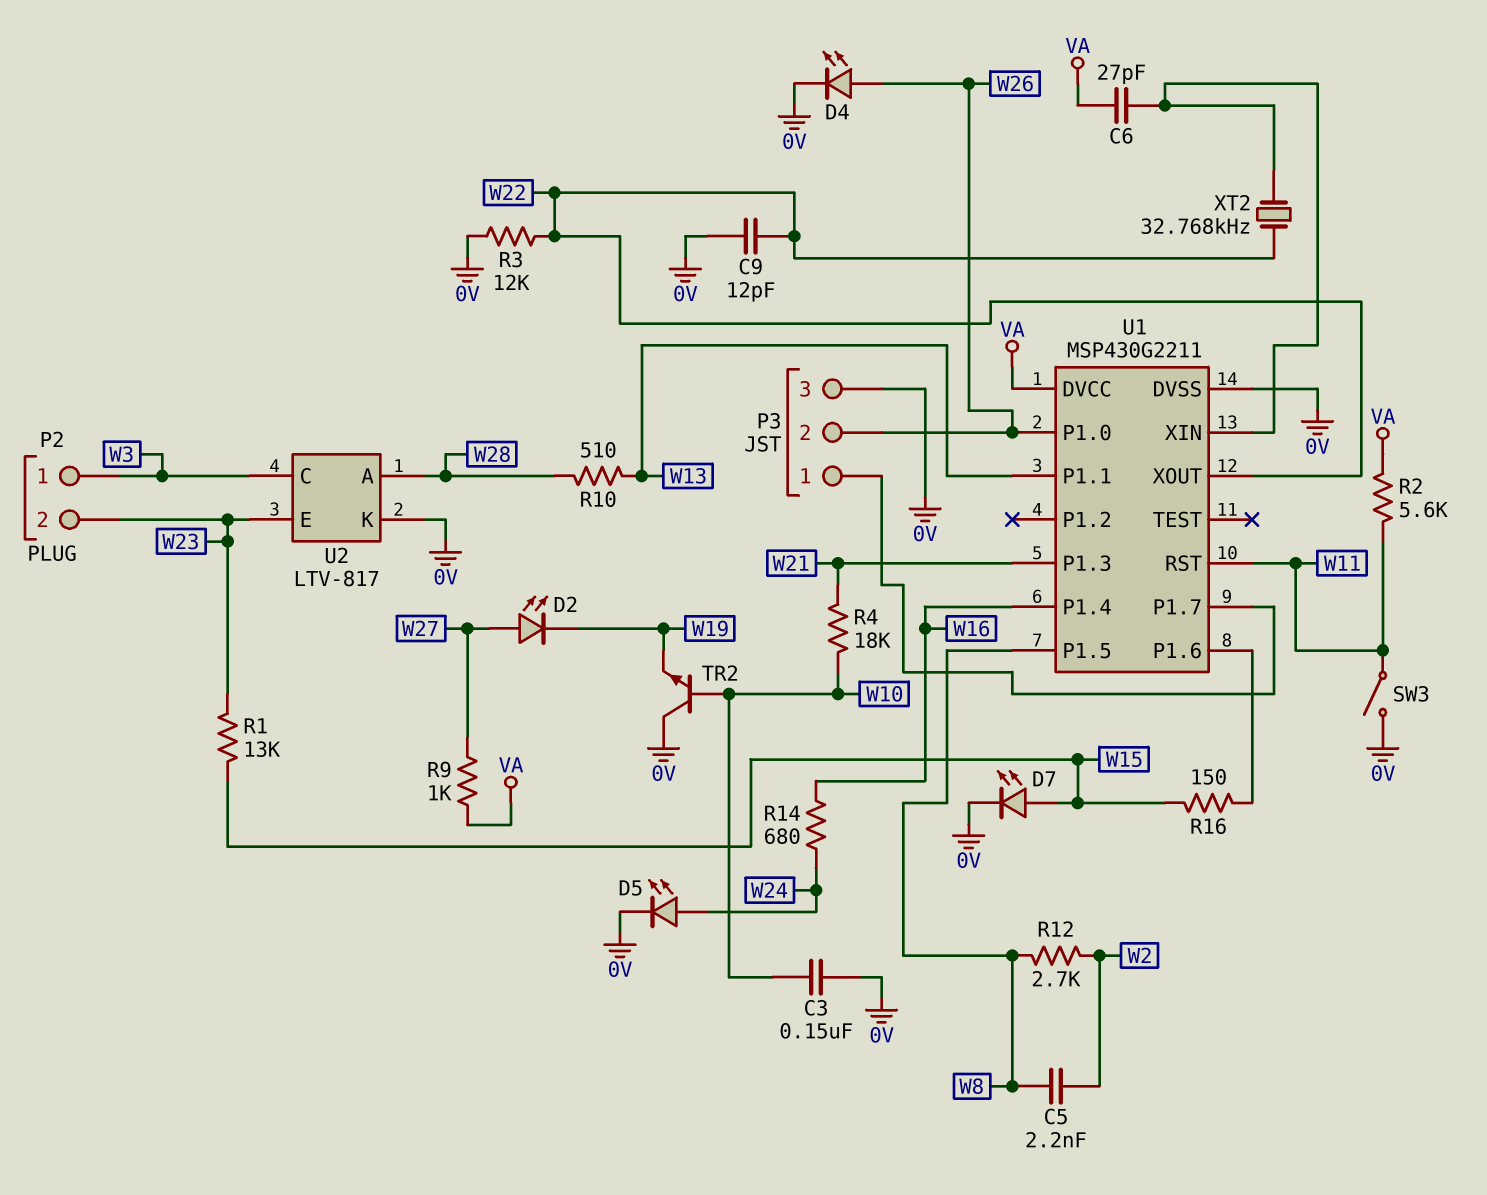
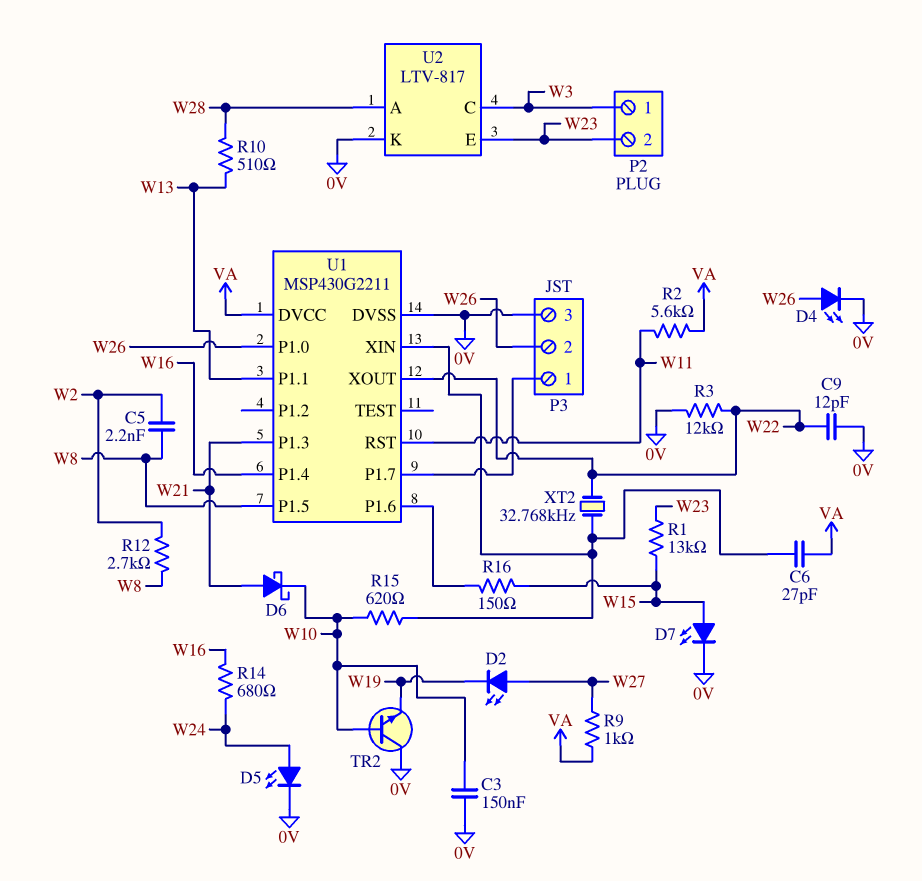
D6: none -> schottky (A W21, K W10)
R4: 18k (W10, W21) -> none
R15: none -> 620 (U1/XIN, W10)
SW3: switch (0V, W11) -> none

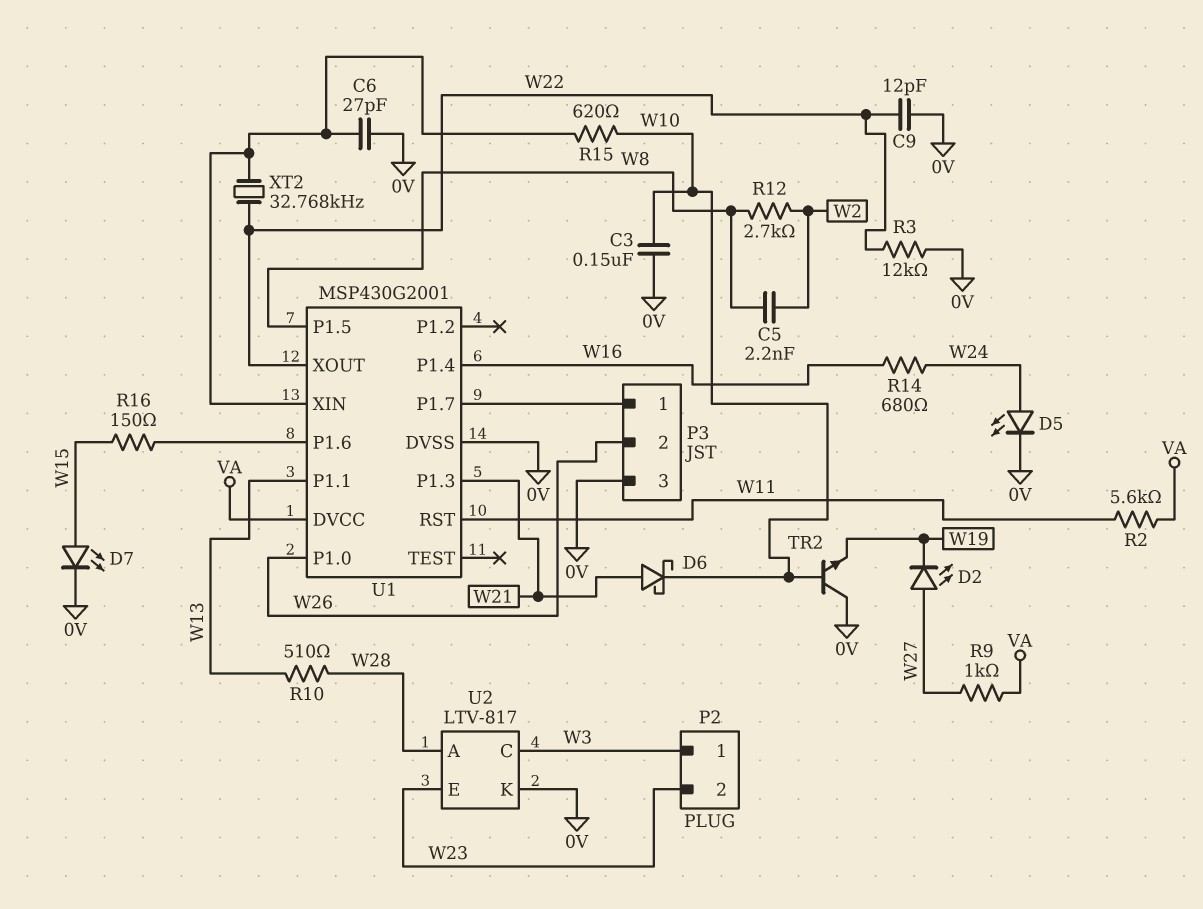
C6: 27pF (U1/XIN, VA) -> 27pF (0V, U1/XIN)
D4: LED (A W26, K 0V) -> none
R1: 13k (W15, W23) -> none
U1: MSP430G2211 -> MSP430G2001

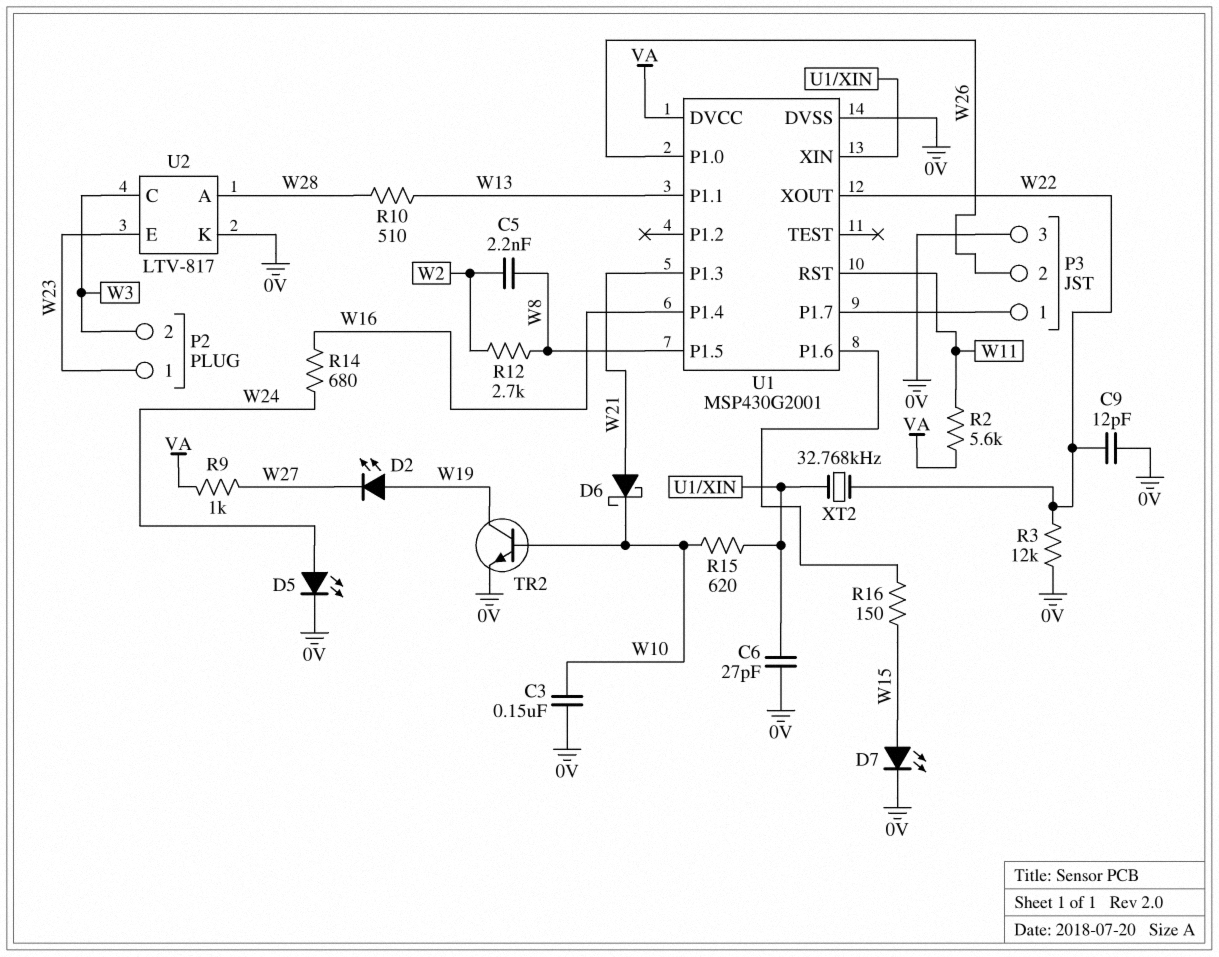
D2: LED (A W27, K W19) -> LED (A W19, K W27)
P2 pin 1: W3 -> W23
P2 pin 2: W23 -> W3
TR2: NPN (B W10, C 0V, E W19) -> NPN (B W10, C W19, E 0V)

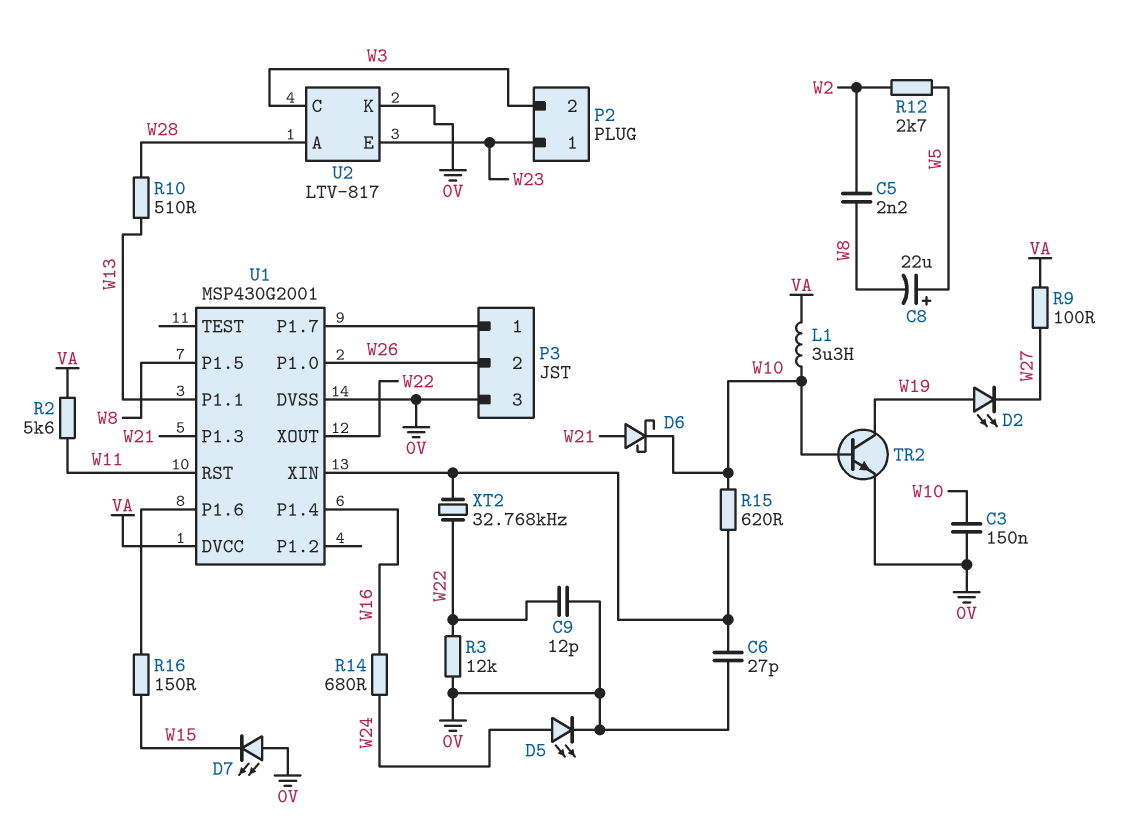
C8: none -> 22uF (plus W5, minus W8)
D7: LED (A W15, K 0V) -> LED (A 0V, K W15)
L1: none -> 3.3uH (VA, W10)
R9: 1k (VA, W27) -> 100 (VA, W27)
R12: 2.7k (W2, W8) -> 2.7k (W2, W5)

